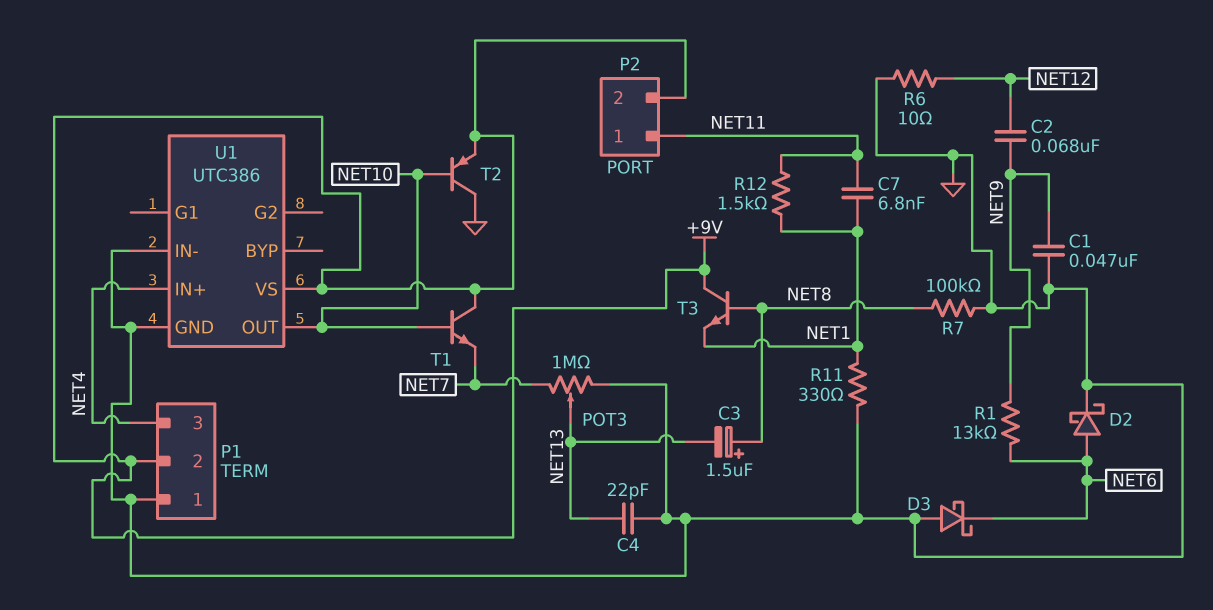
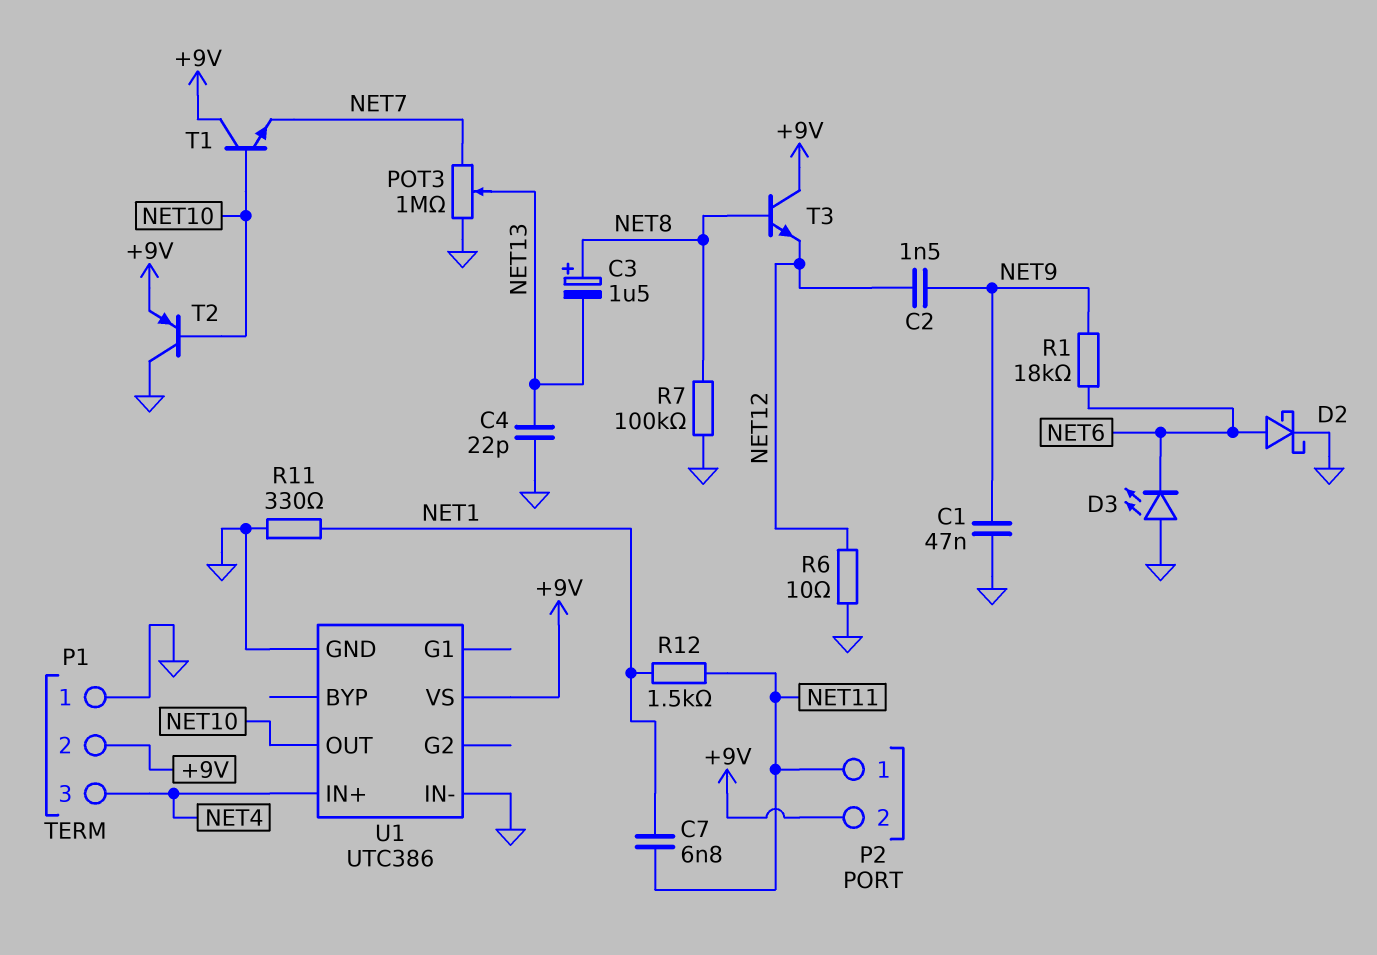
C2: 68nF (NET9, NET12) -> 1.5nF (NET9, NET12)
D3: schottky (A GND, K NET6) -> LED (A GND, K NET6)
R1: 13k (NET6, NET9) -> 18k (NET6, NET9)
T3: NPN (B NET8, C +9V, E NET1) -> NPN (B NET8, C +9V, E NET12)

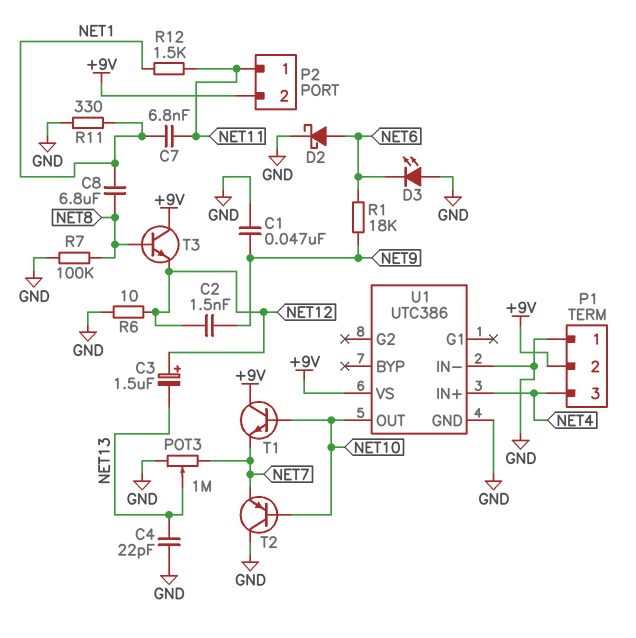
C3: 1.5uF (plus NET8, minus NET13) -> 1.5uF (plus NET12, minus NET13)
C8: none -> 6.8uF (NET1, NET8)
T2: PNP (B NET10, C GND, E +9V) -> PNP (B NET10, C GND, E NET7)

